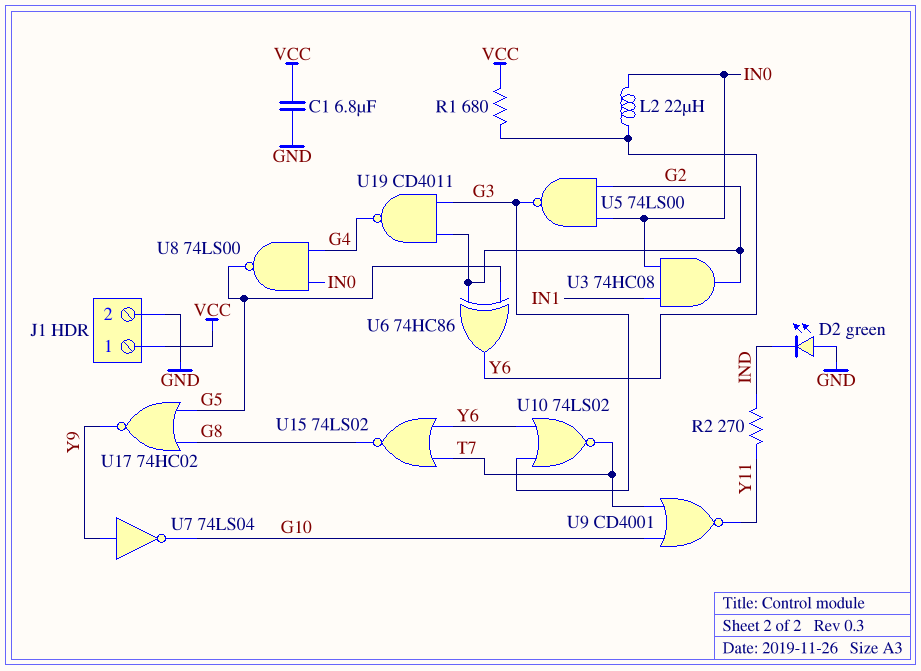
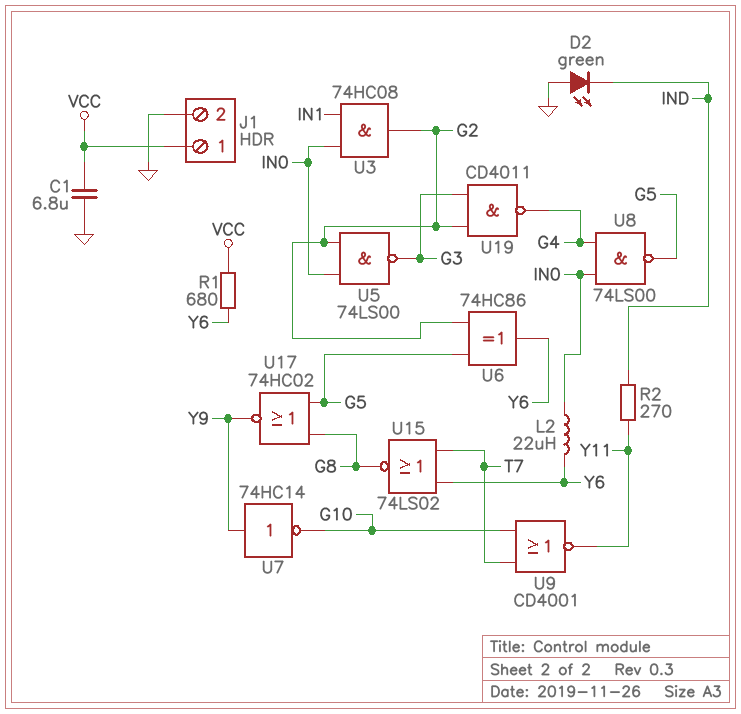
U7: NOT 74LS04 (in Y9, out G10) -> NOT 74HC14 (in Y9, out G10)
U10: NOR 74LS02 (in G3, in Y6, out T7) -> none

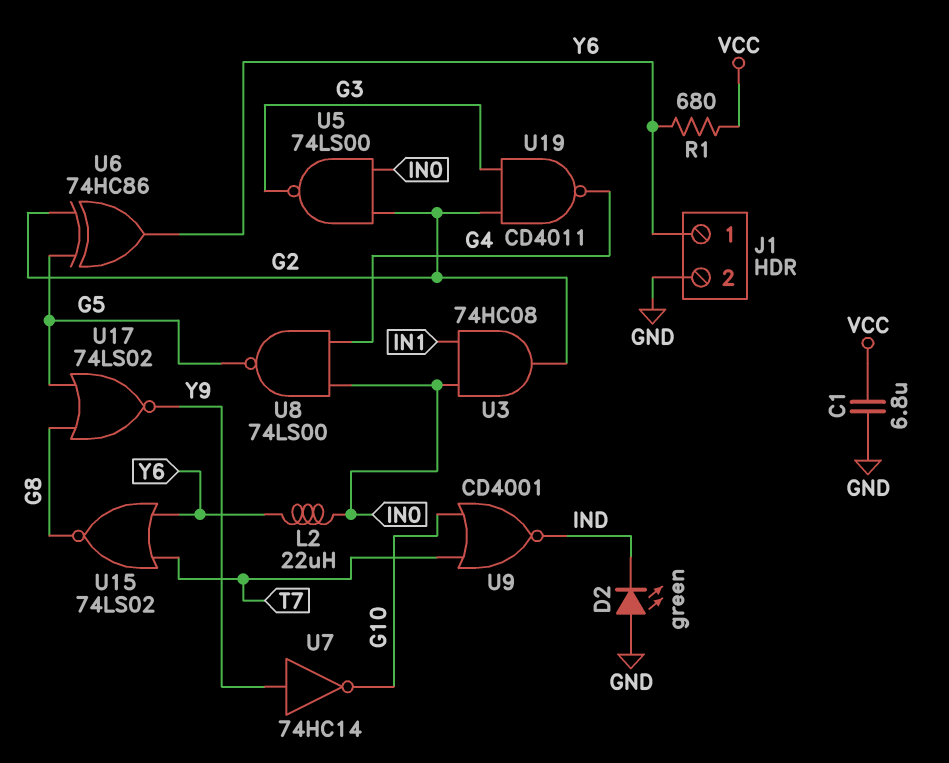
J1 pin 1: VCC -> Y6
R2: 270 (IND, Y11) -> none
U9: NOR CD4001 (in G10, in T7, out Y11) -> NOR CD4001 (in G10, in T7, out IND)
U17: NOR 74HC02 (in G5, in G8, out Y9) -> NOR 74LS02 (in G5, in G8, out Y9)

